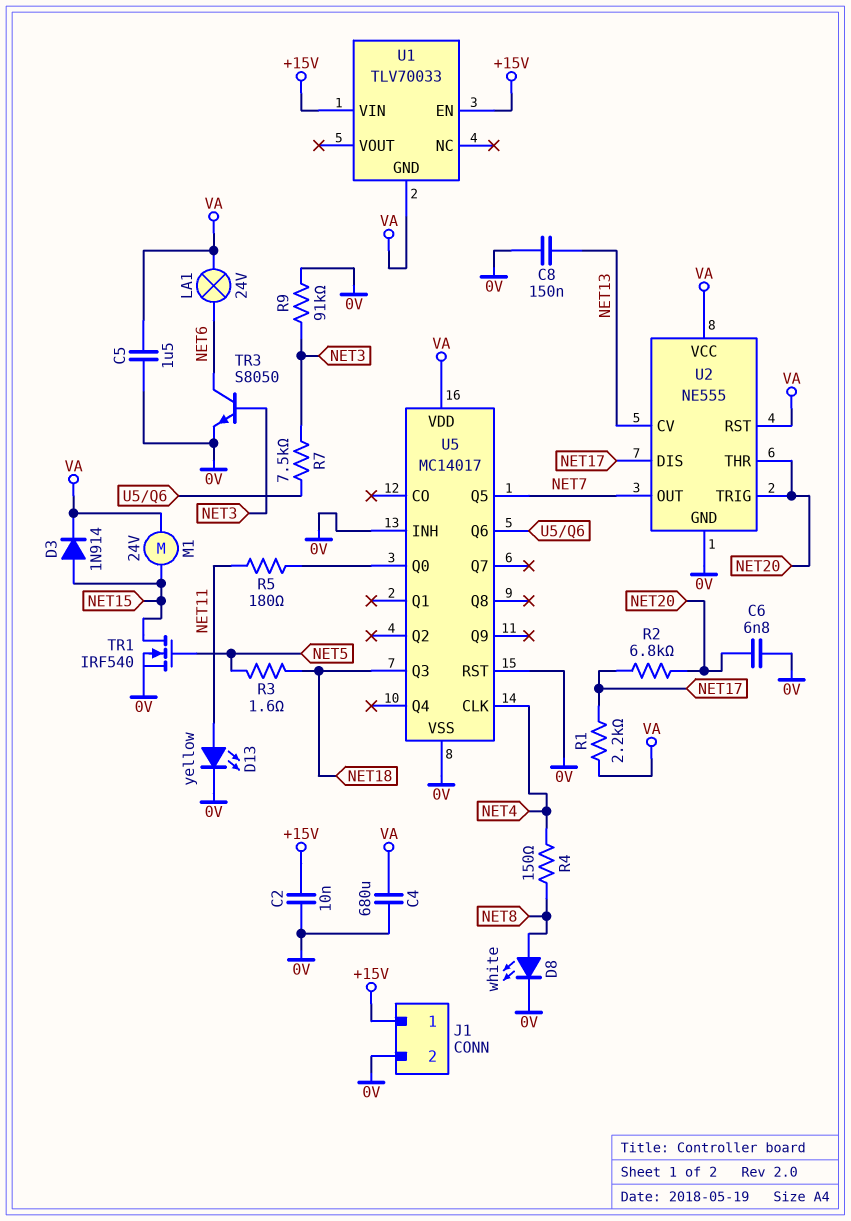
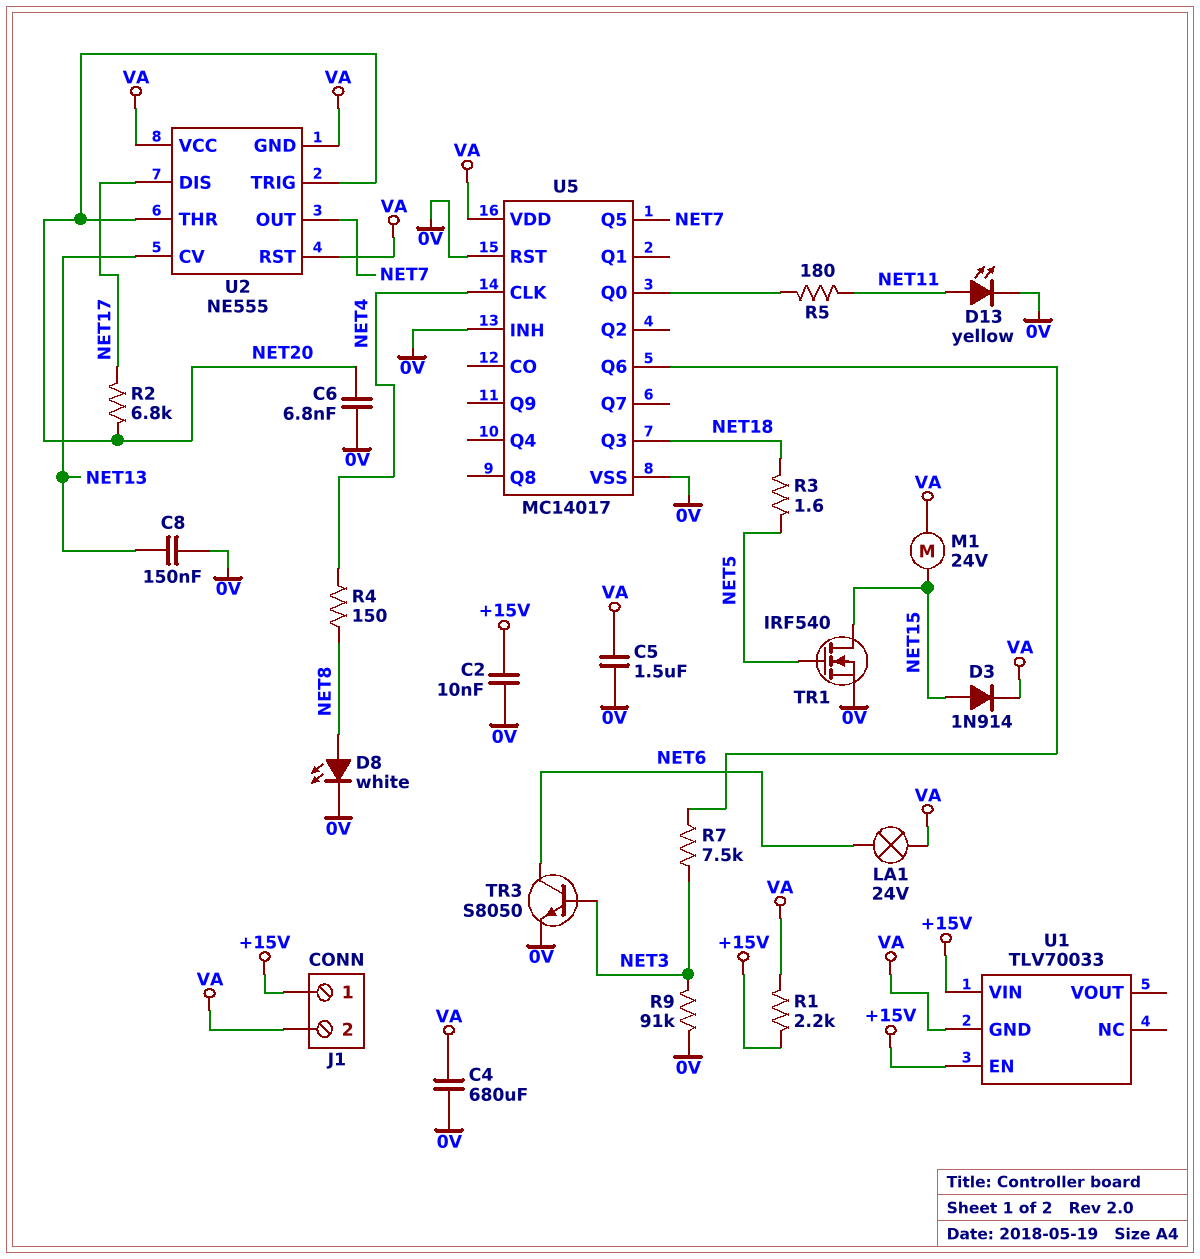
J1 pin 2: 0V -> VA
R1: 2.2k (NET17, VA) -> 2.2k (+15V, VA)
U2 pin GND: 0V -> VA

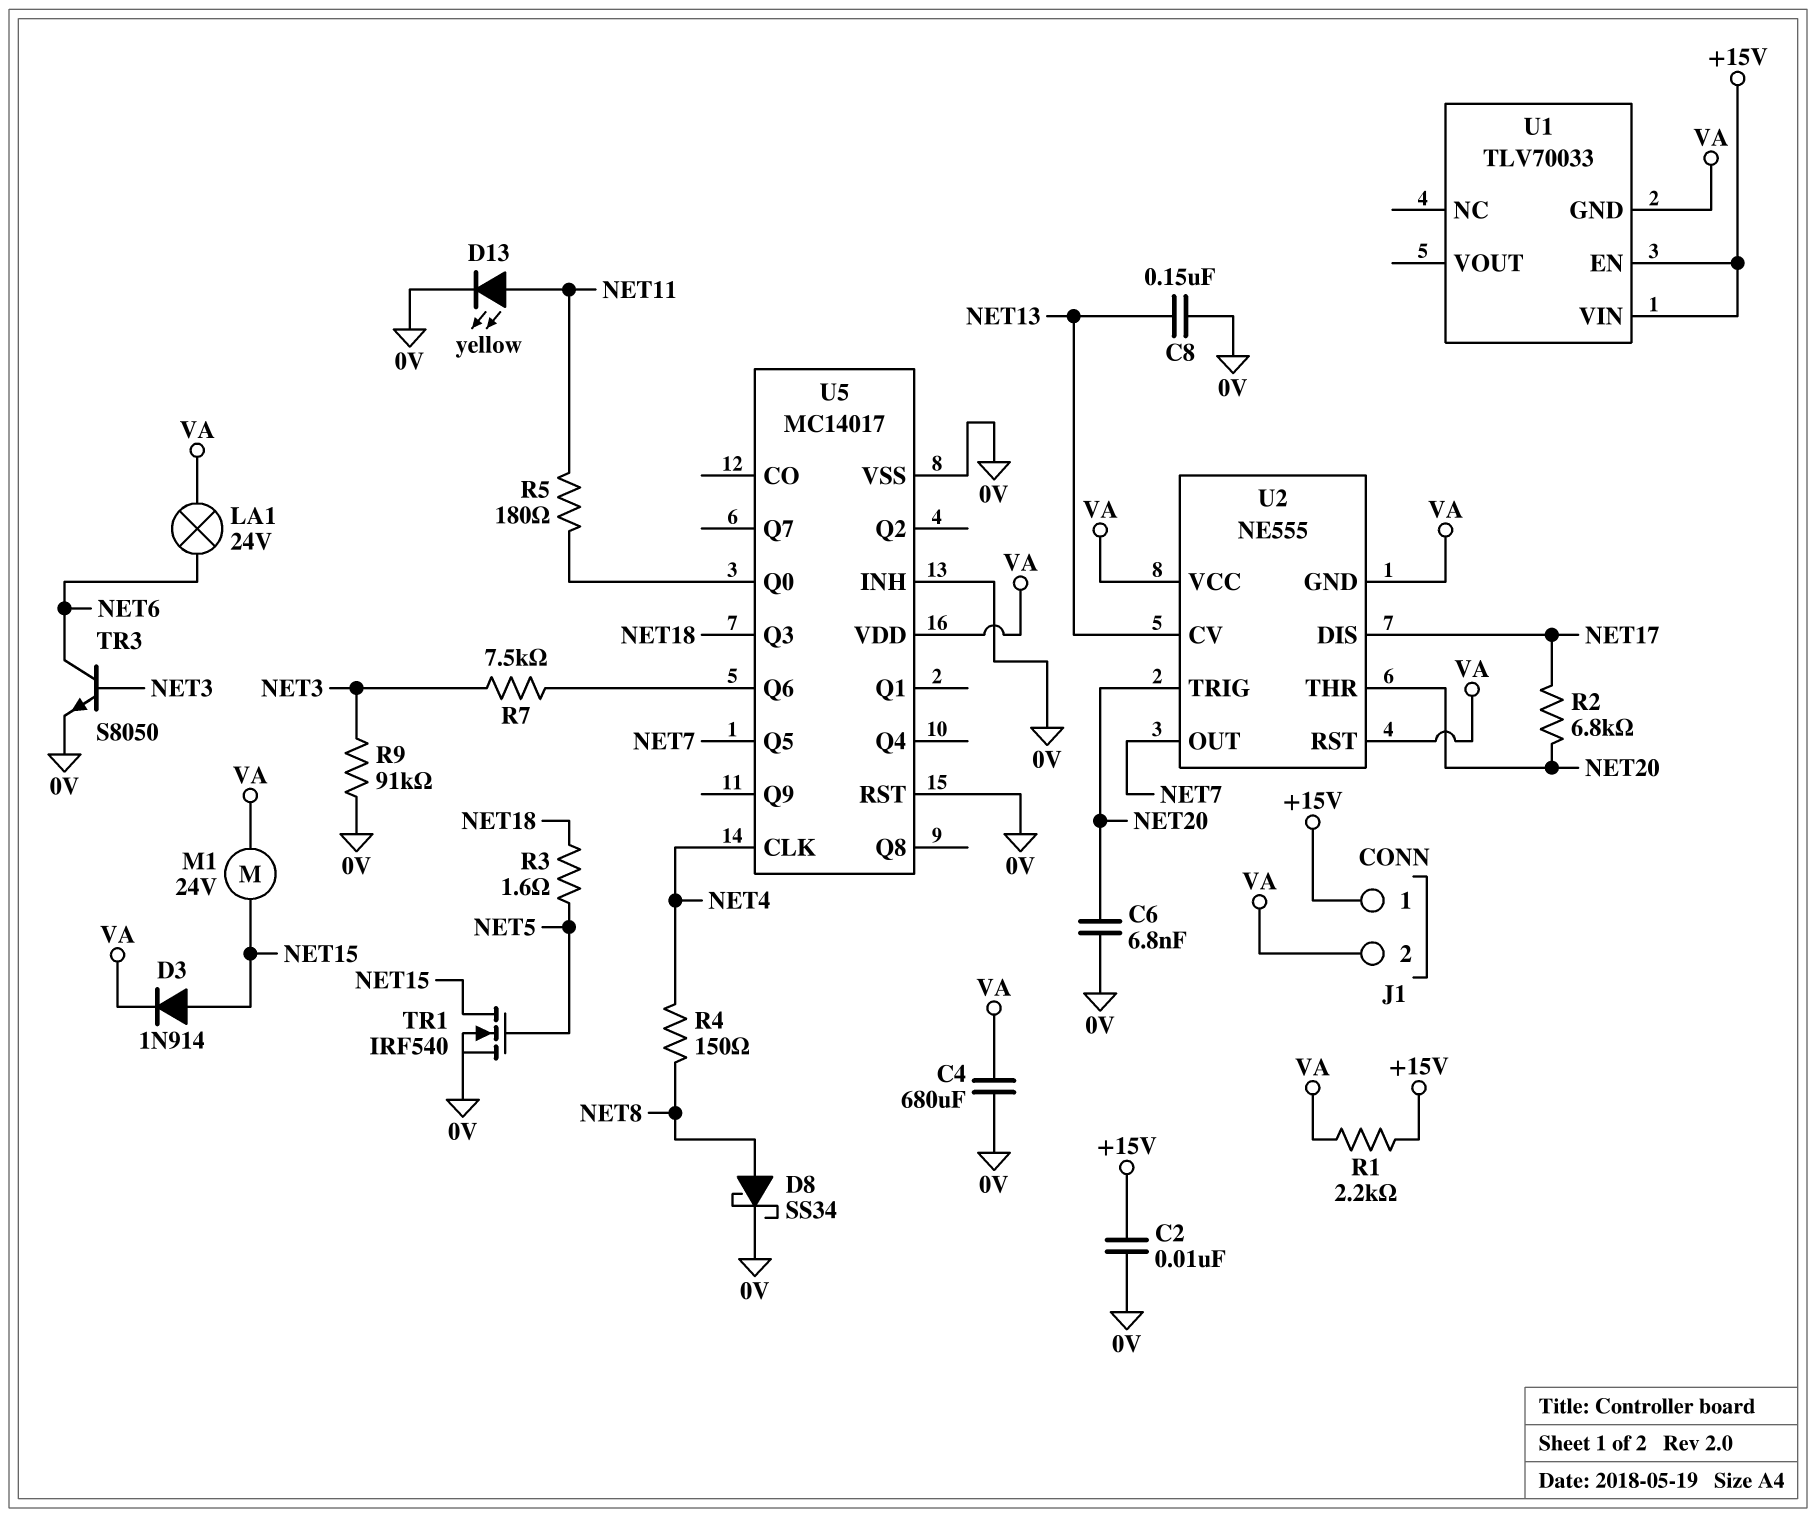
C5: 1.5uF (0V, VA) -> none
D8: LED white (A NET8, K 0V) -> schottky SS34 (A NET8, K 0V)

